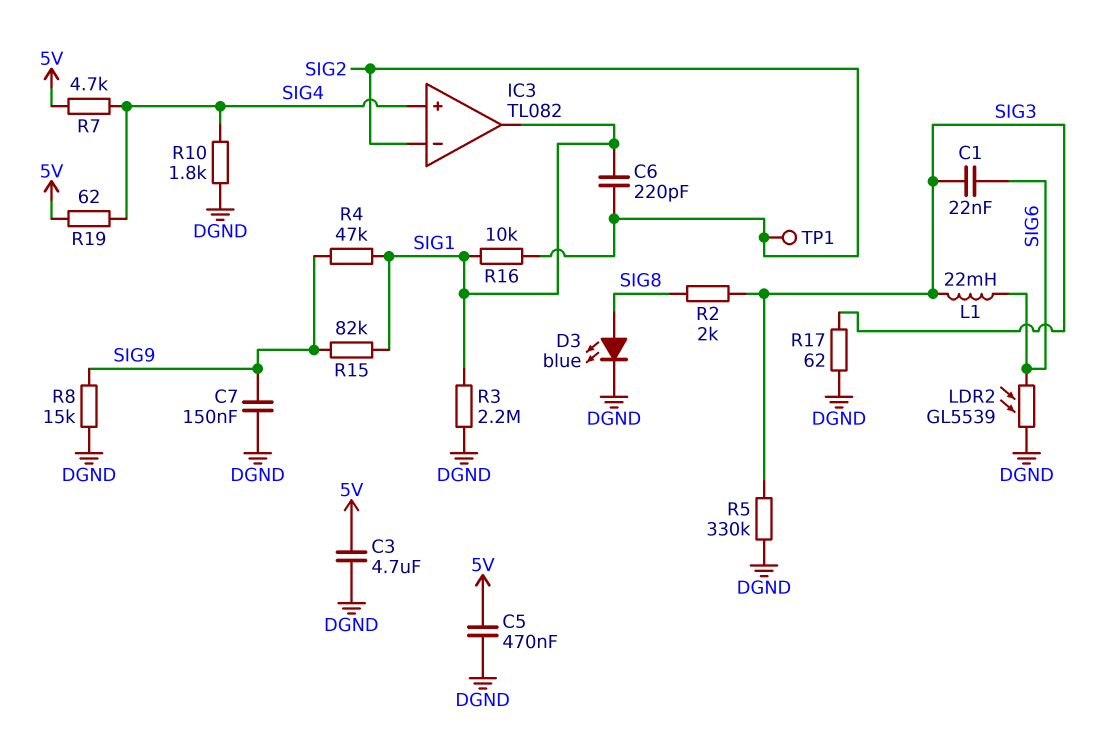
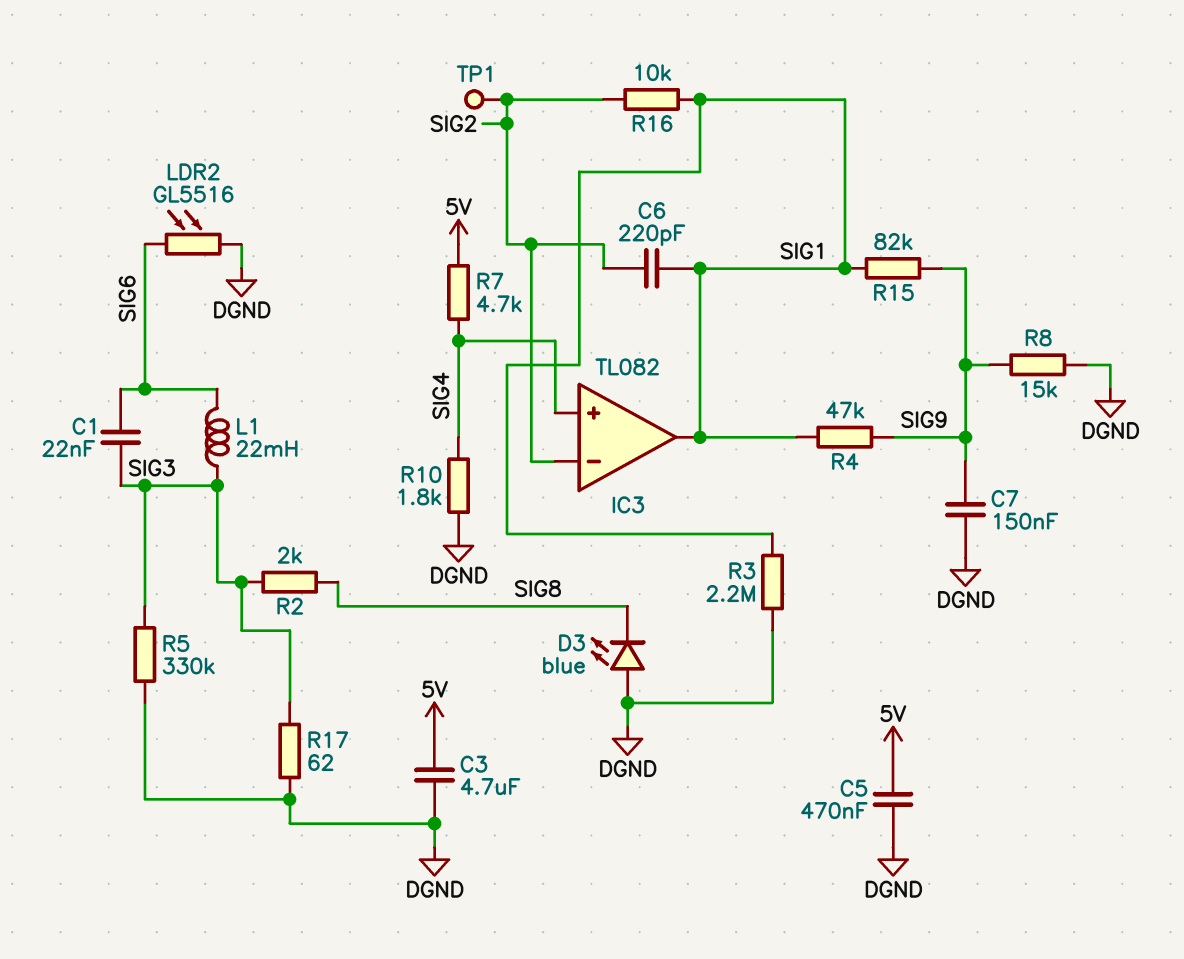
D3: LED blue (A SIG8, K DGND) -> LED blue (A DGND, K SIG8)
LDR2: GL5539 (DGND, SIG6) -> GL5516 (DGND, SIG6)
R19: 62 (5V, SIG4) -> none

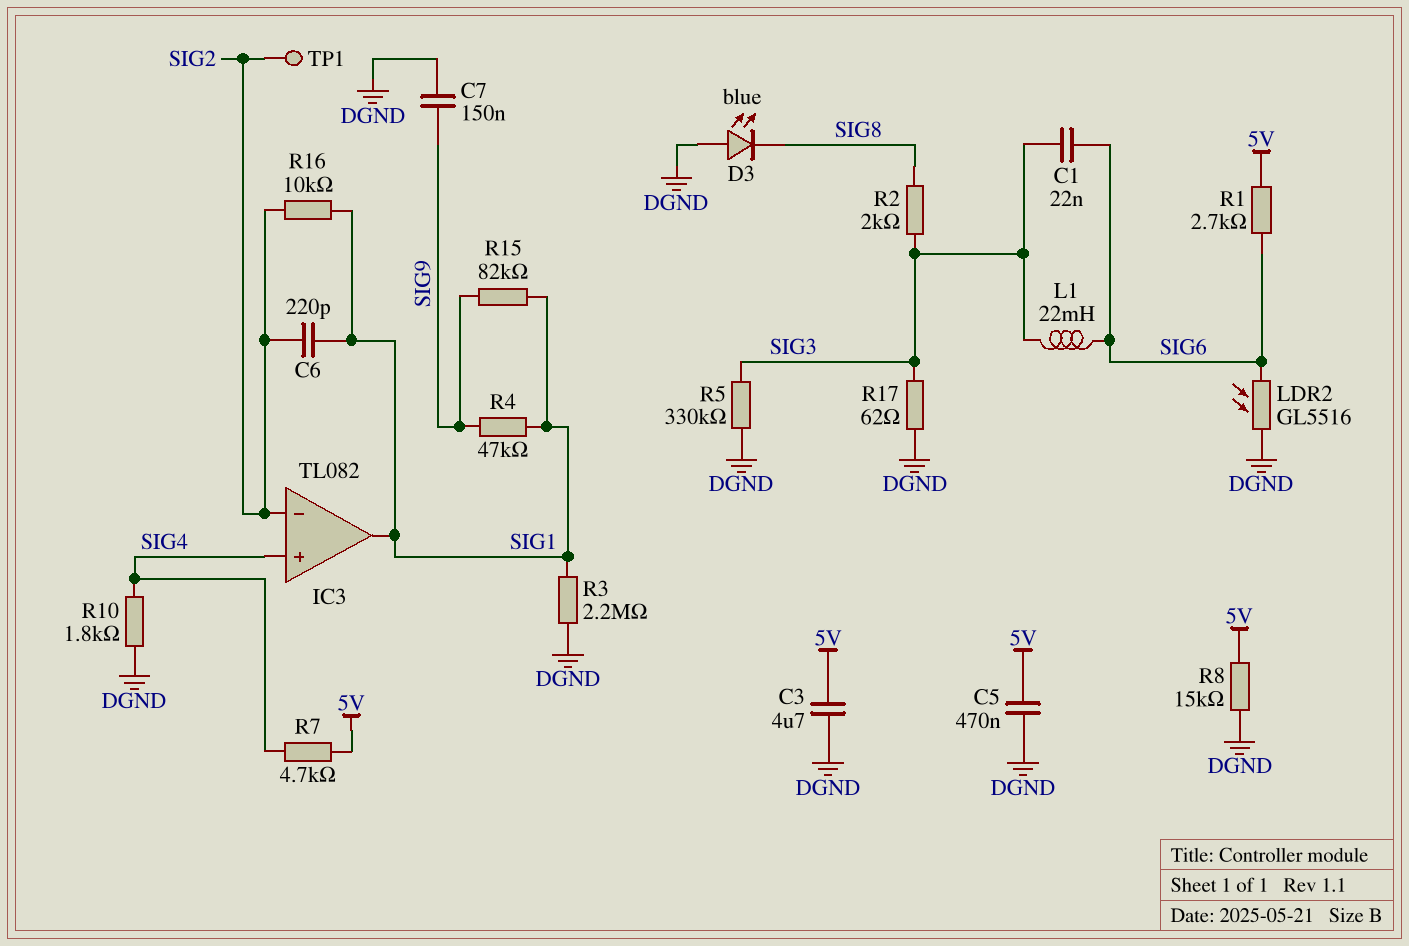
R1: none -> 2.7k (5V, SIG6)
R8: 15k (DGND, SIG9) -> 15k (5V, DGND)

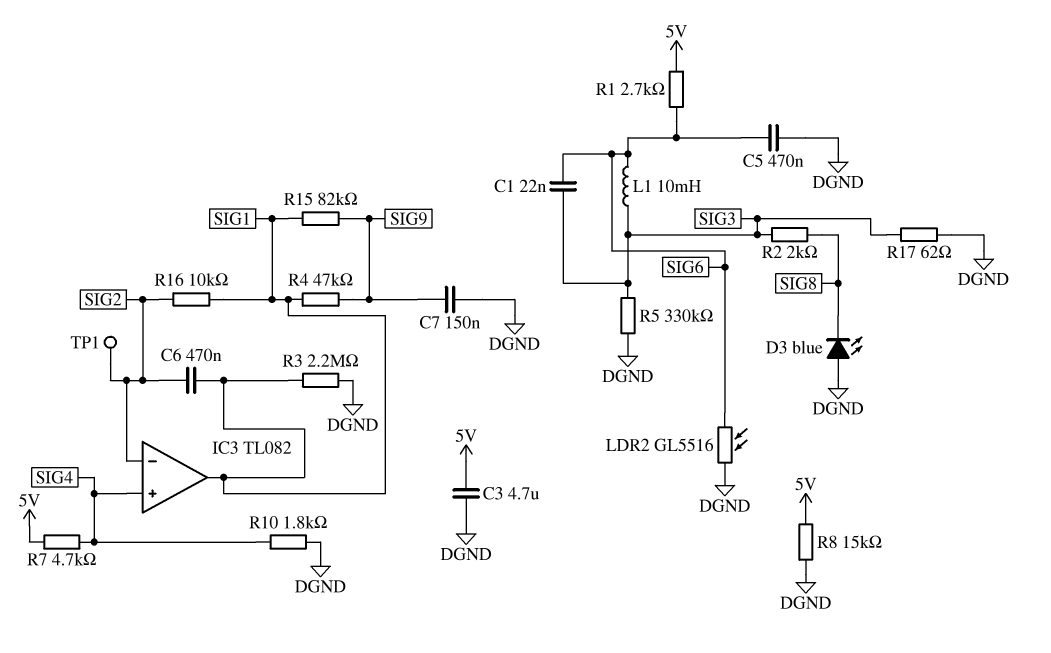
C5: 470nF (5V, DGND) -> 470nF (DGND, SIG6)
C6: 220pF (SIG1, SIG2) -> 470nF (SIG1, SIG2)
L1: 22mH (SIG3, SIG6) -> 10mH (SIG3, SIG6)

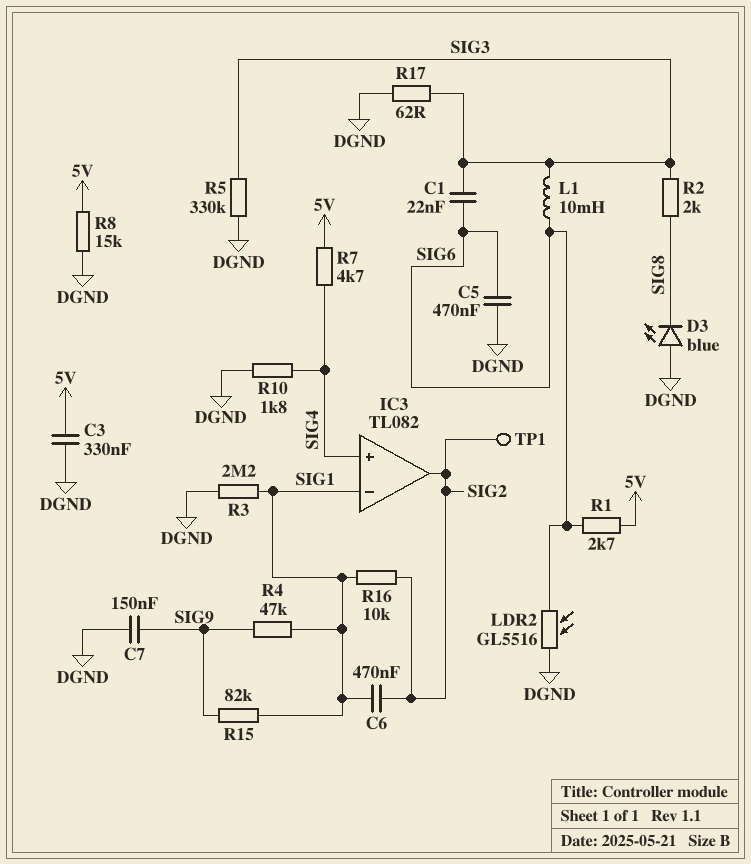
C3: 4.7uF (5V, DGND) -> 330nF (5V, DGND)
IC3 pin in-: SIG2 -> SIG1
IC3 pin out: SIG1 -> SIG2

